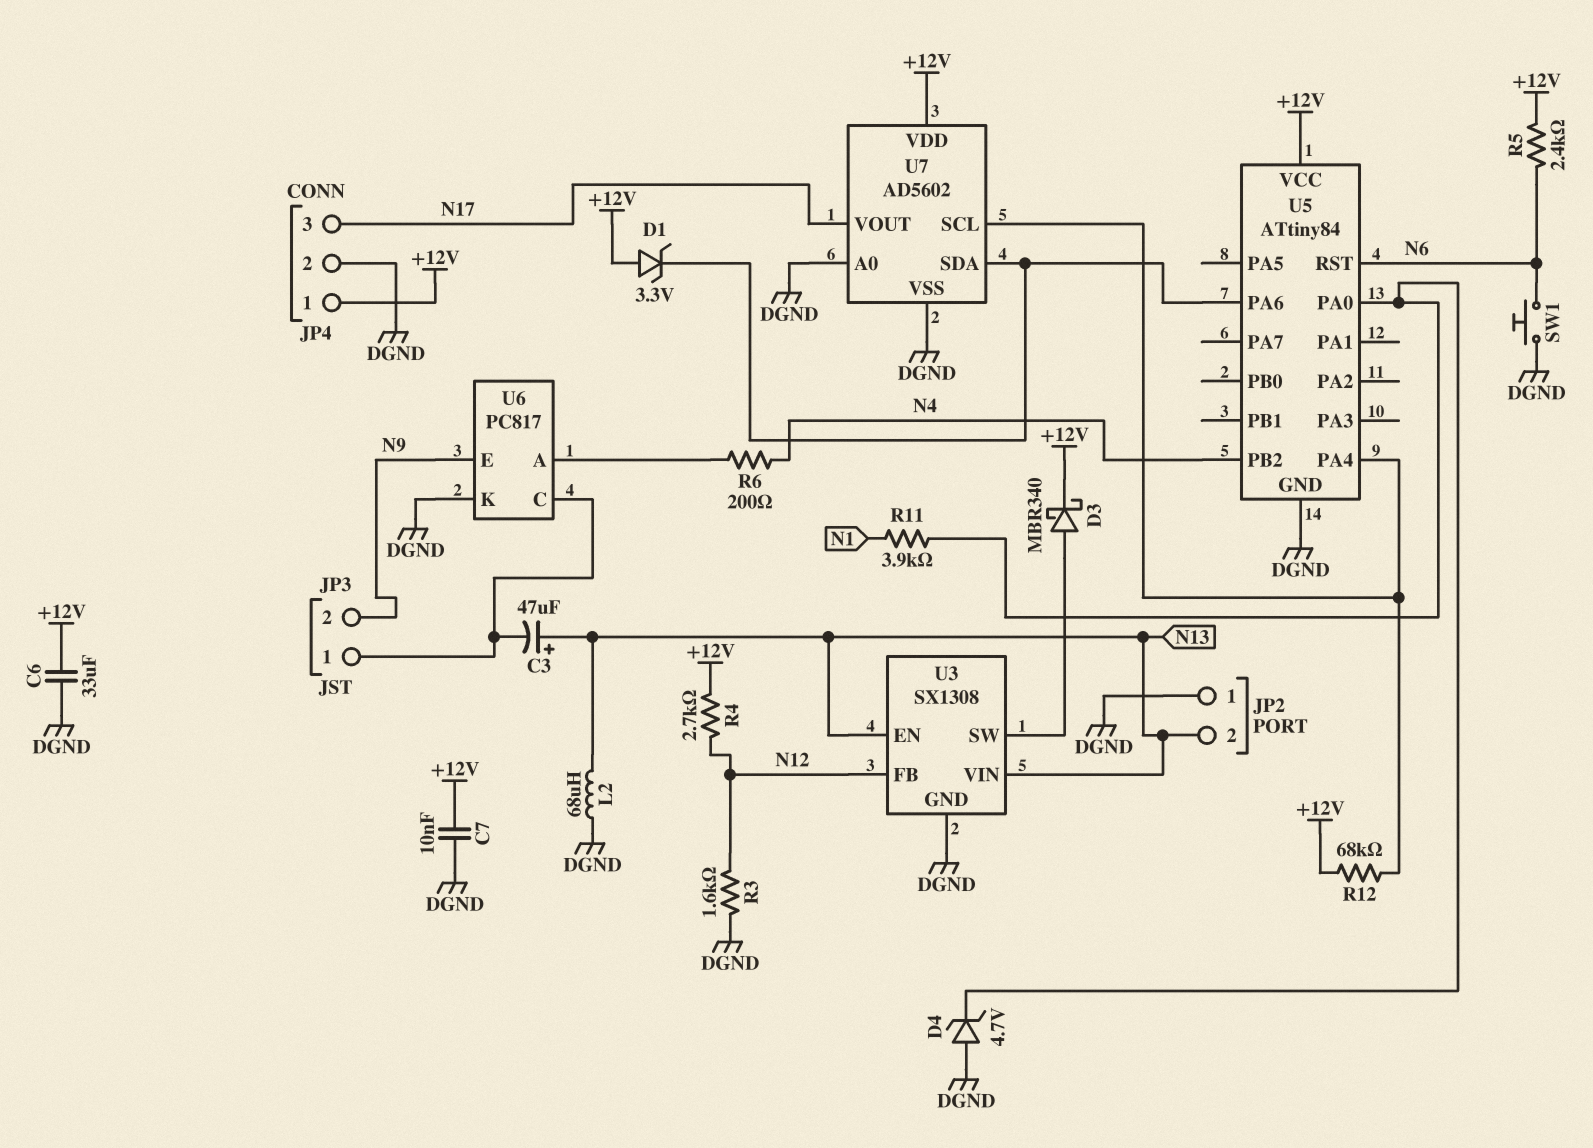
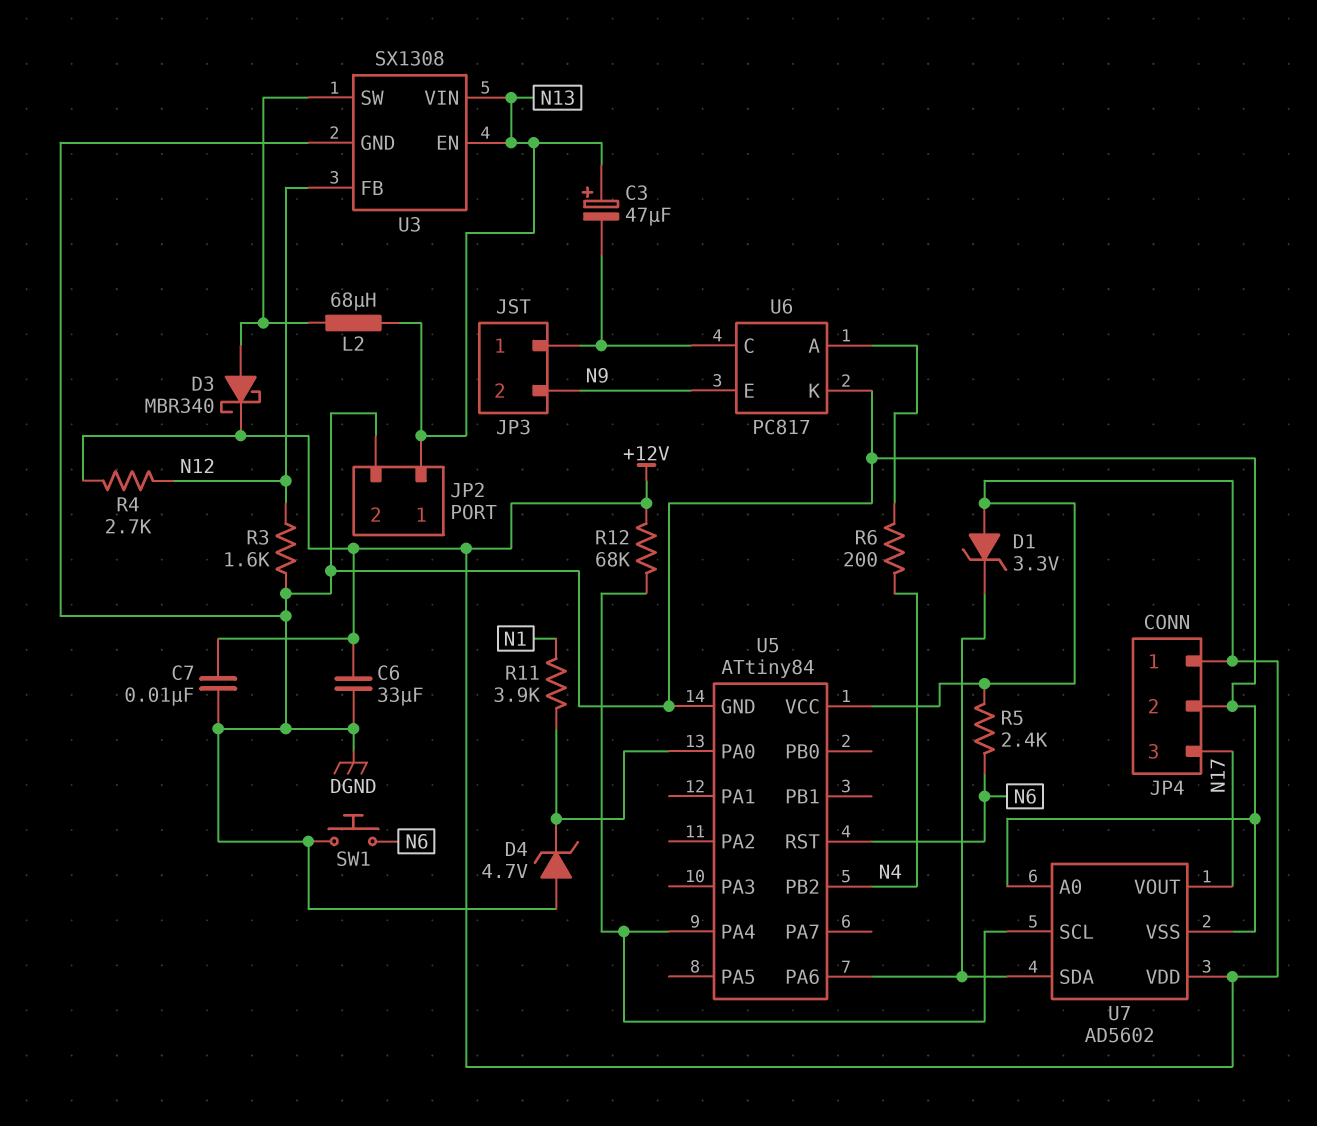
JP2 pin 1: DGND -> N13
JP2 pin 2: N13 -> DGND
L2: 68uH (DGND, N13) -> 68uH (N13, U3/SW)

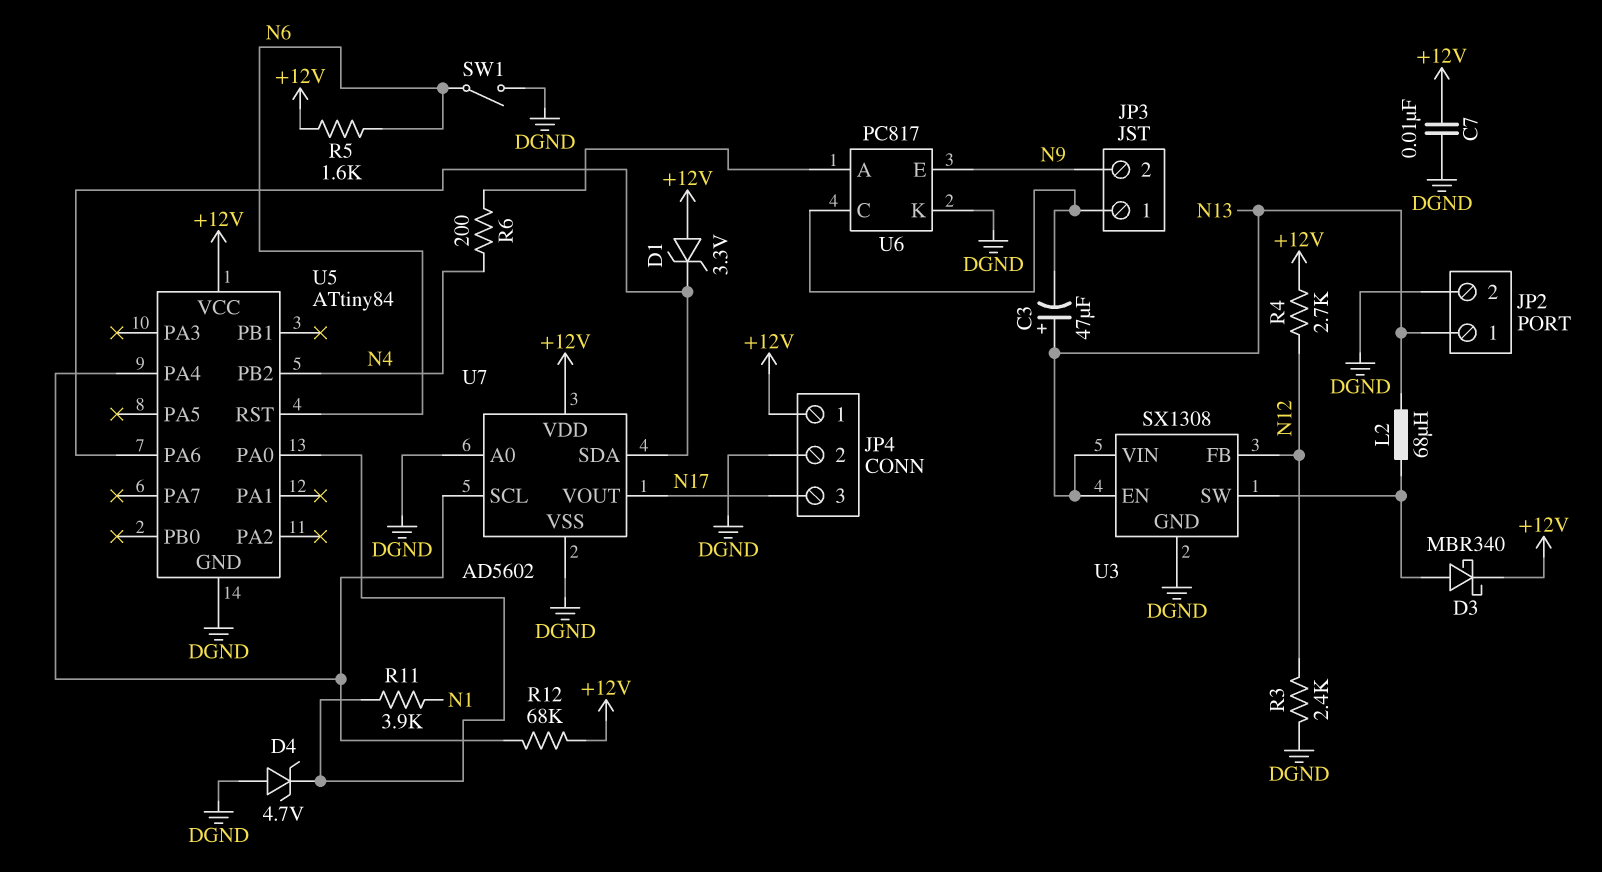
C6: 33uF (+12V, DGND) -> none
R3: 1.6k (DGND, N12) -> 2.4k (DGND, N12)
R5: 2.4k (+12V, N6) -> 1.6k (+12V, N6)
SW1: button (DGND, N6) -> switch (DGND, N6)

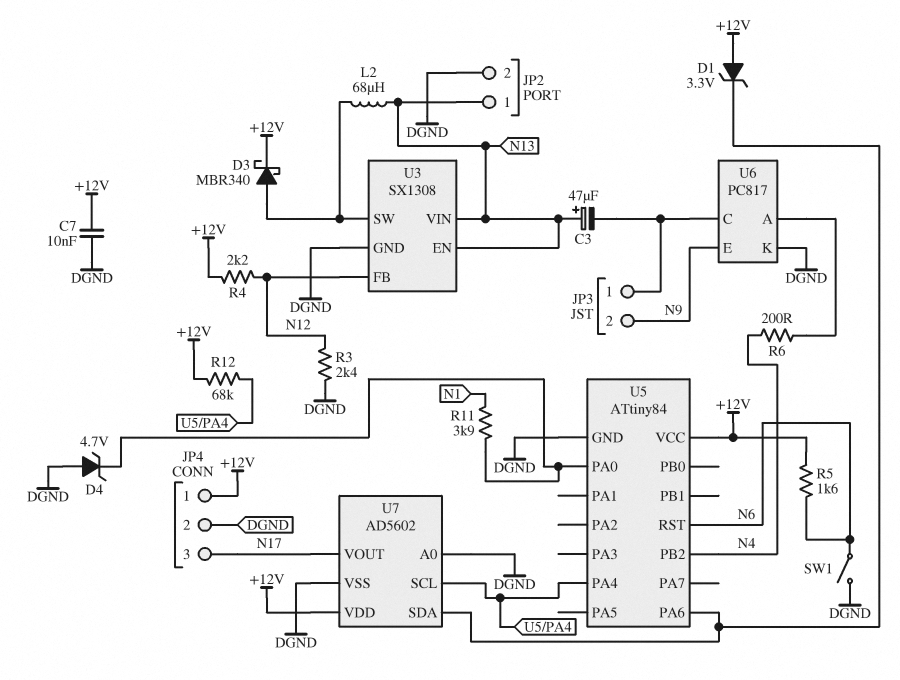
R4: 2.7k (+12V, N12) -> 2.2k (+12V, N12)

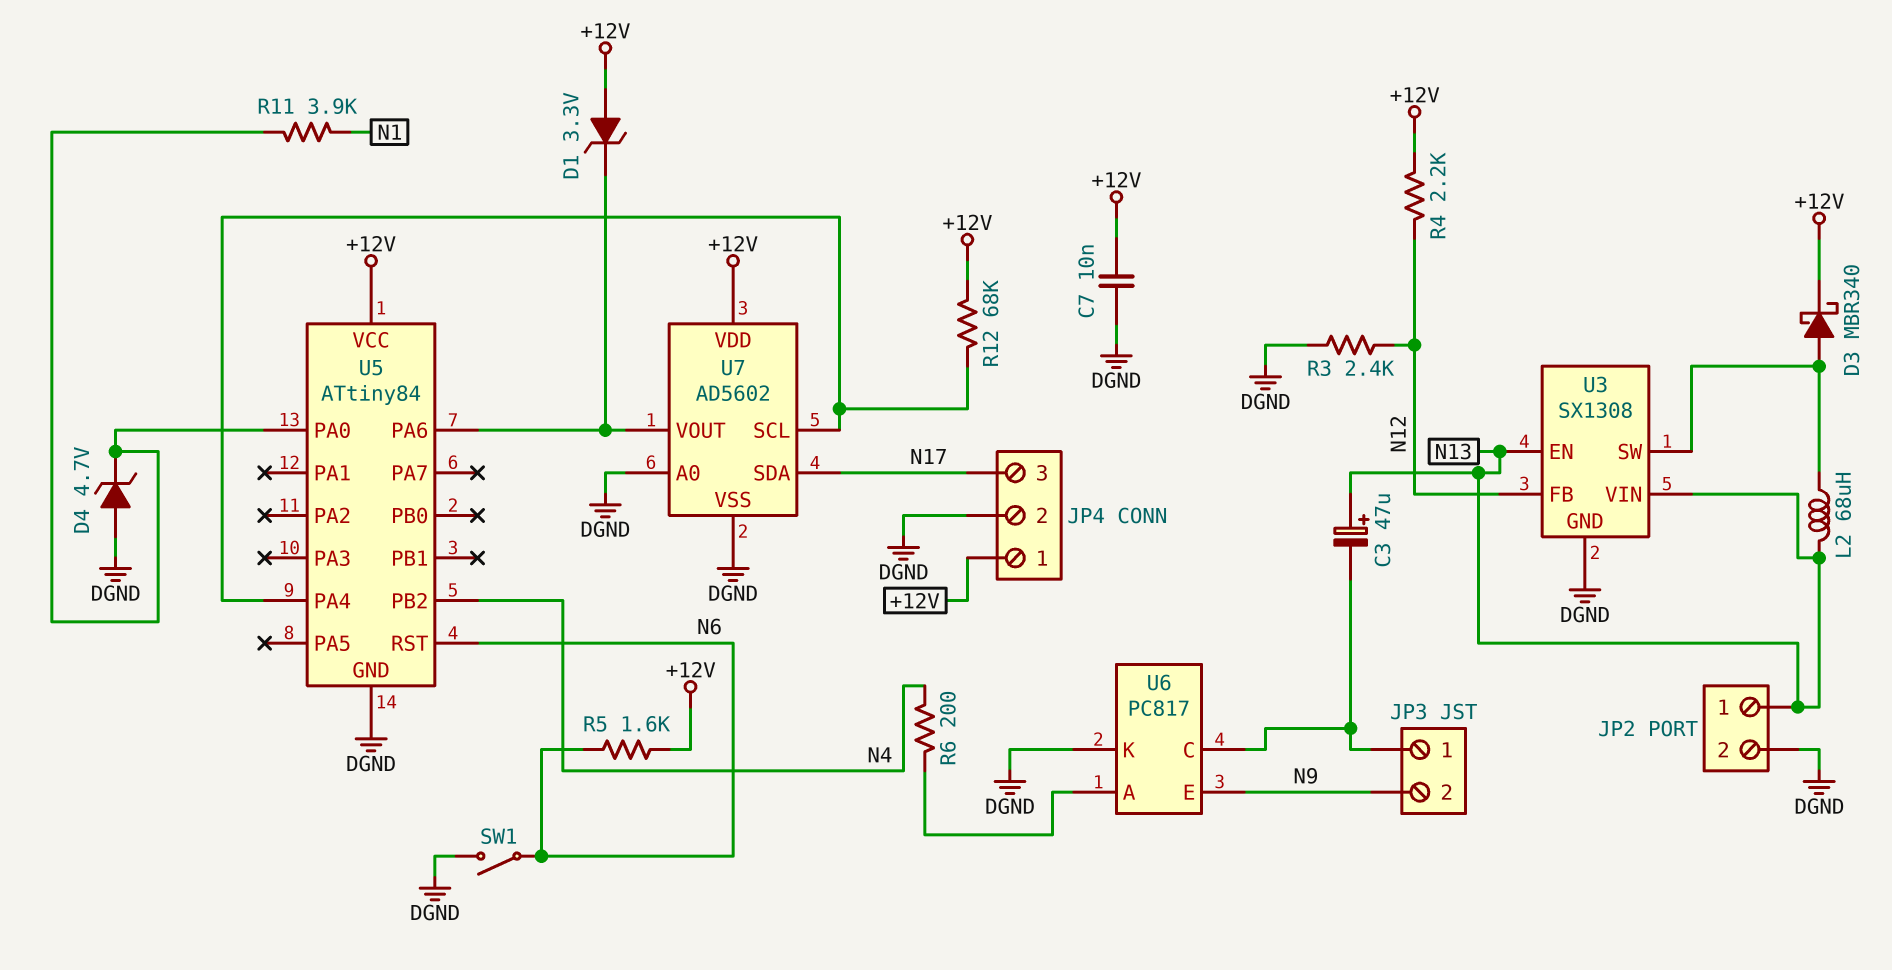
U7 pin SDA: U5/PA6 -> N17
U7 pin VOUT: N17 -> U5/PA6

